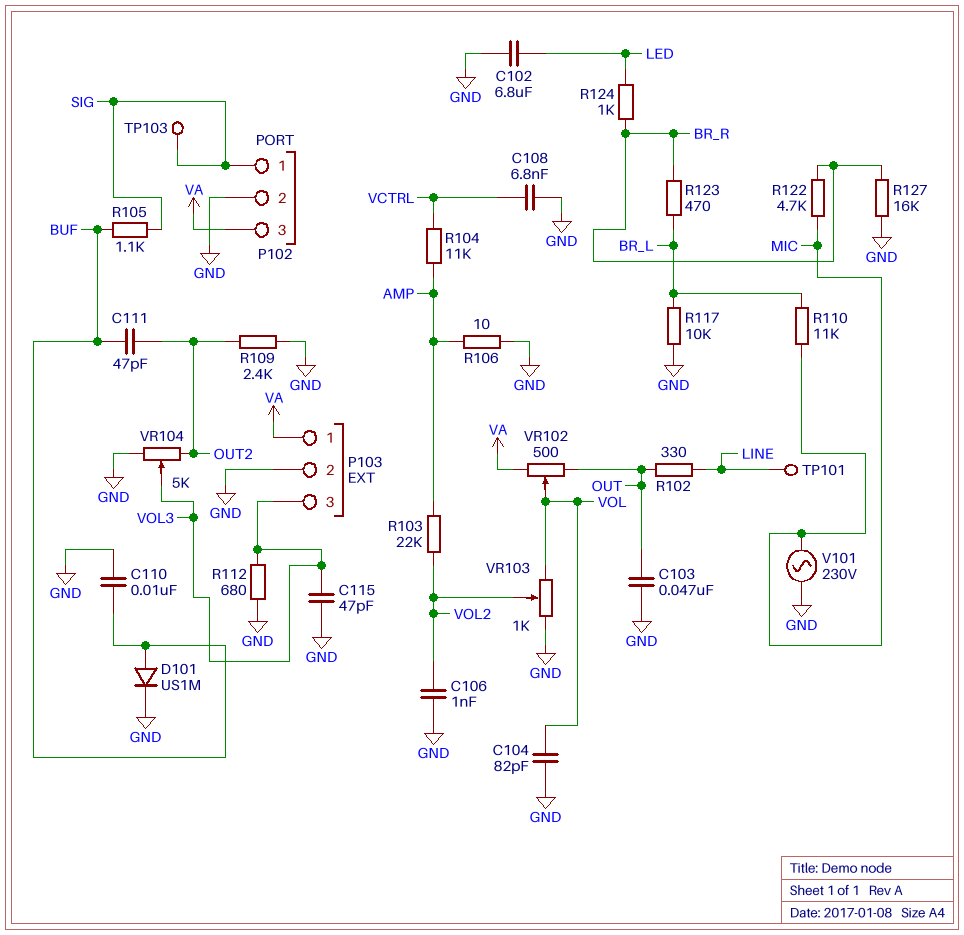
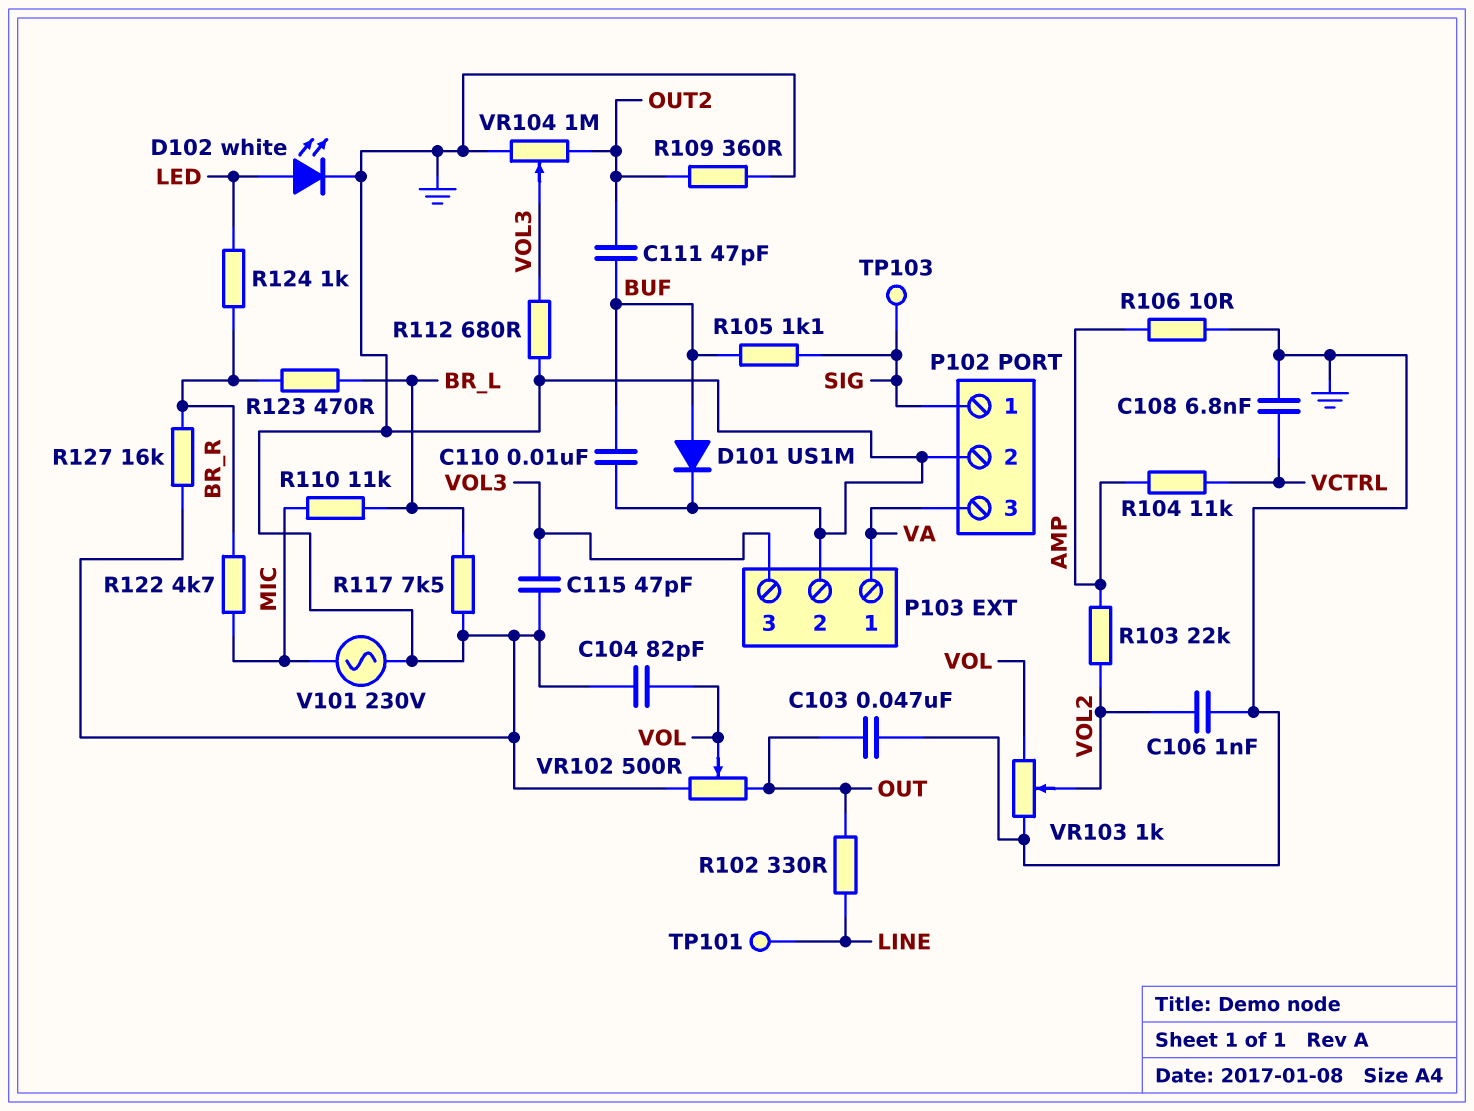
C102: 6.8uF (GND, LED) -> none
D102: none -> LED white (A LED, K GND)
R109: 2.4k (GND, OUT2) -> 360 (GND, OUT2)
R117: 10k (BR_L, GND) -> 7.5k (BR_L, GND)
VR102: 500 (OUT, VA, wiper VOL) -> 500 (GND, OUT, wiper VOL)
VR104: 5k (GND, OUT2, wiper VOL3) -> 1M (GND, OUT2, wiper VOL3)

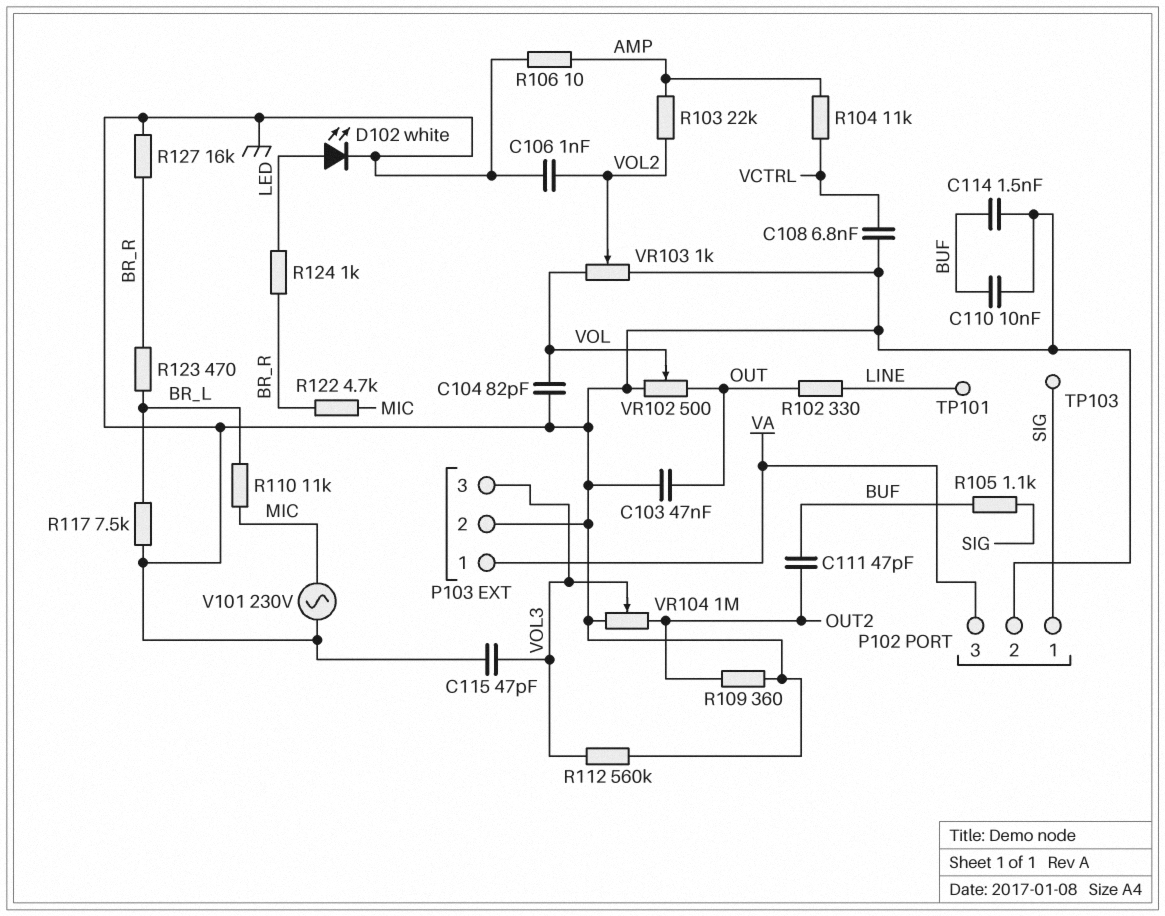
C114: none -> 1.5nF (BUF, GND)
D101: diode US1M (A BUF, K GND) -> none
R112: 680 (GND, VOL3) -> 560k (GND, VOL3)

